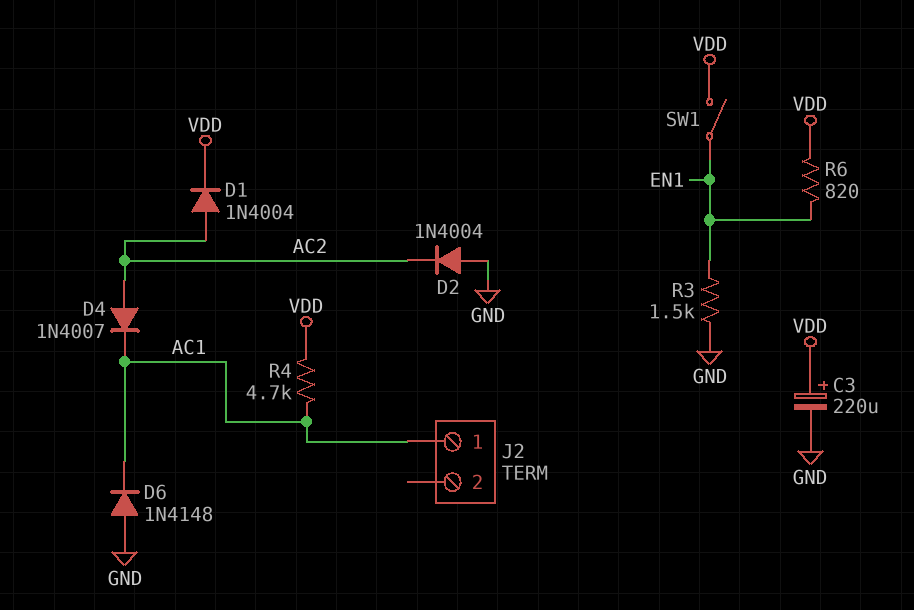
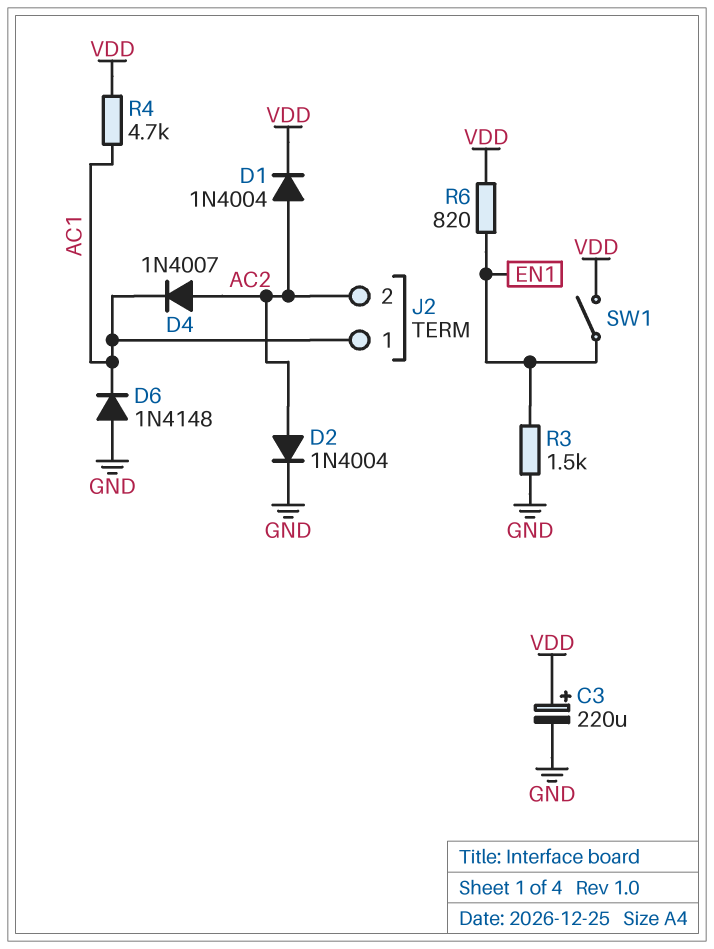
D2: diode 1N4004 (A GND, K AC2) -> diode 1N4004 (A AC2, K GND)
J2 pin 2: none -> AC2

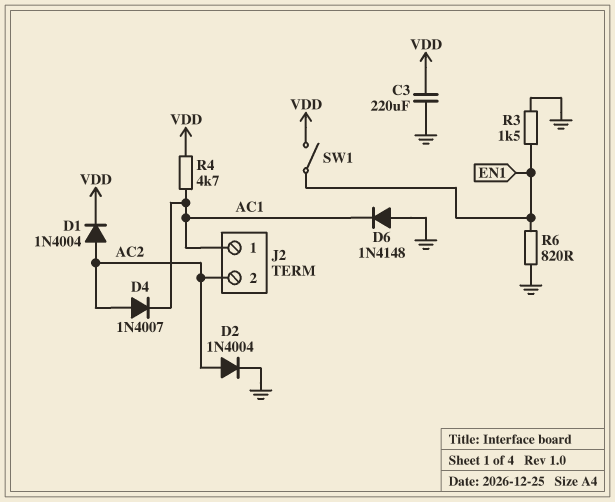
C3: 220uF (plus VDD, minus GND) -> 220uF (GND, VDD)
R6: 820 (EN1, VDD) -> 820 (EN1, GND)

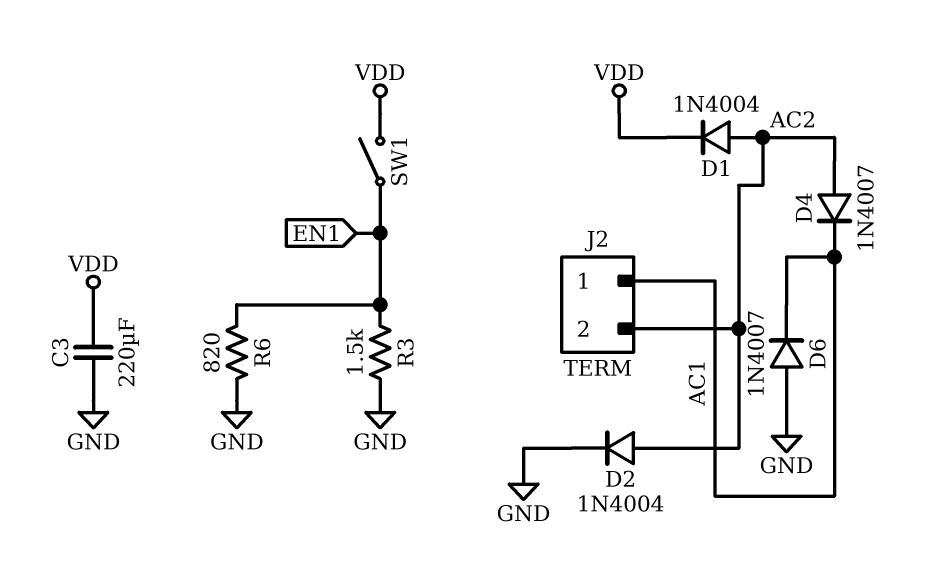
D6: diode 1N4148 (A GND, K AC1) -> diode 1N4007 (A GND, K AC1)
R4: 4.7k (AC1, VDD) -> none

